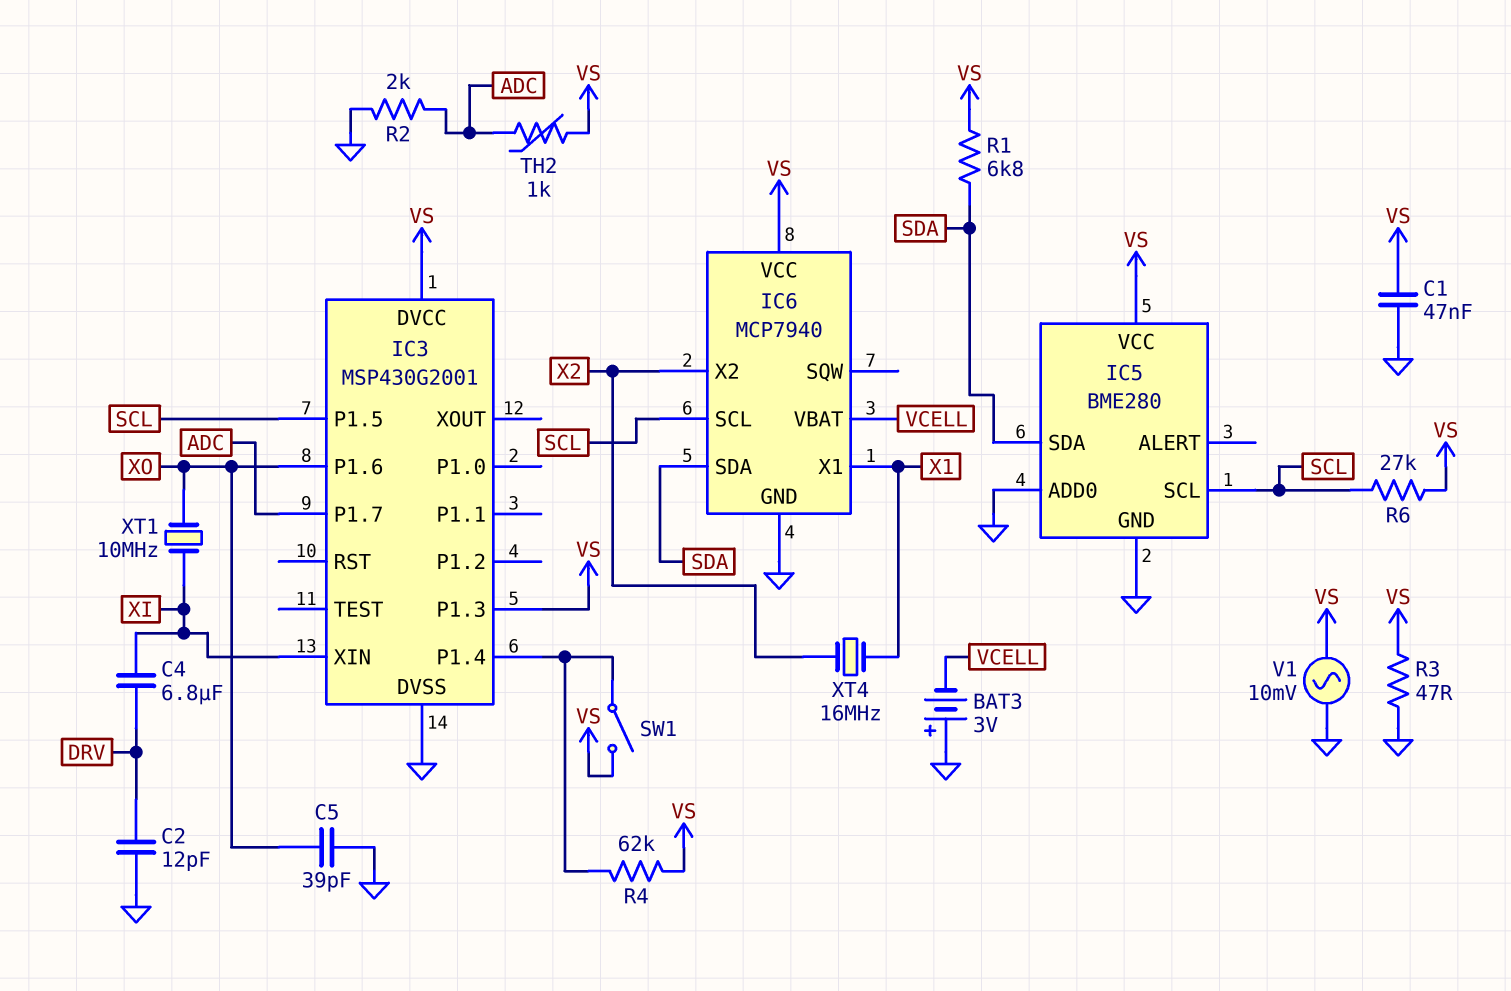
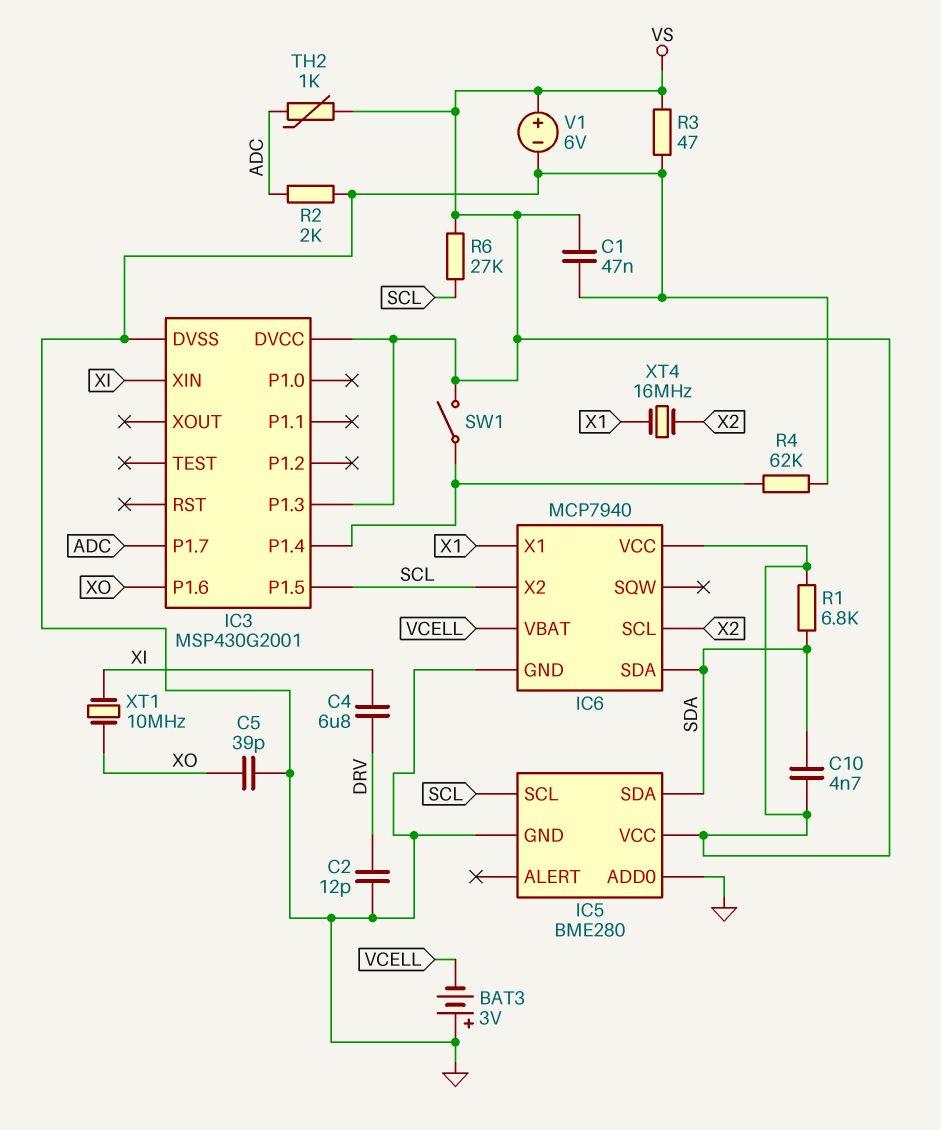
C10: none -> 4.7nF (SDA, VS)
IC6 pin SCL: SCL -> X2
IC6 pin X2: X2 -> SCL
R4: 62k (IC3/P1.4, VS) -> 62k (GND, IC3/P1.4)
V1: AC 10mV (GND, VS) -> 6V (plus VS, minus GND)

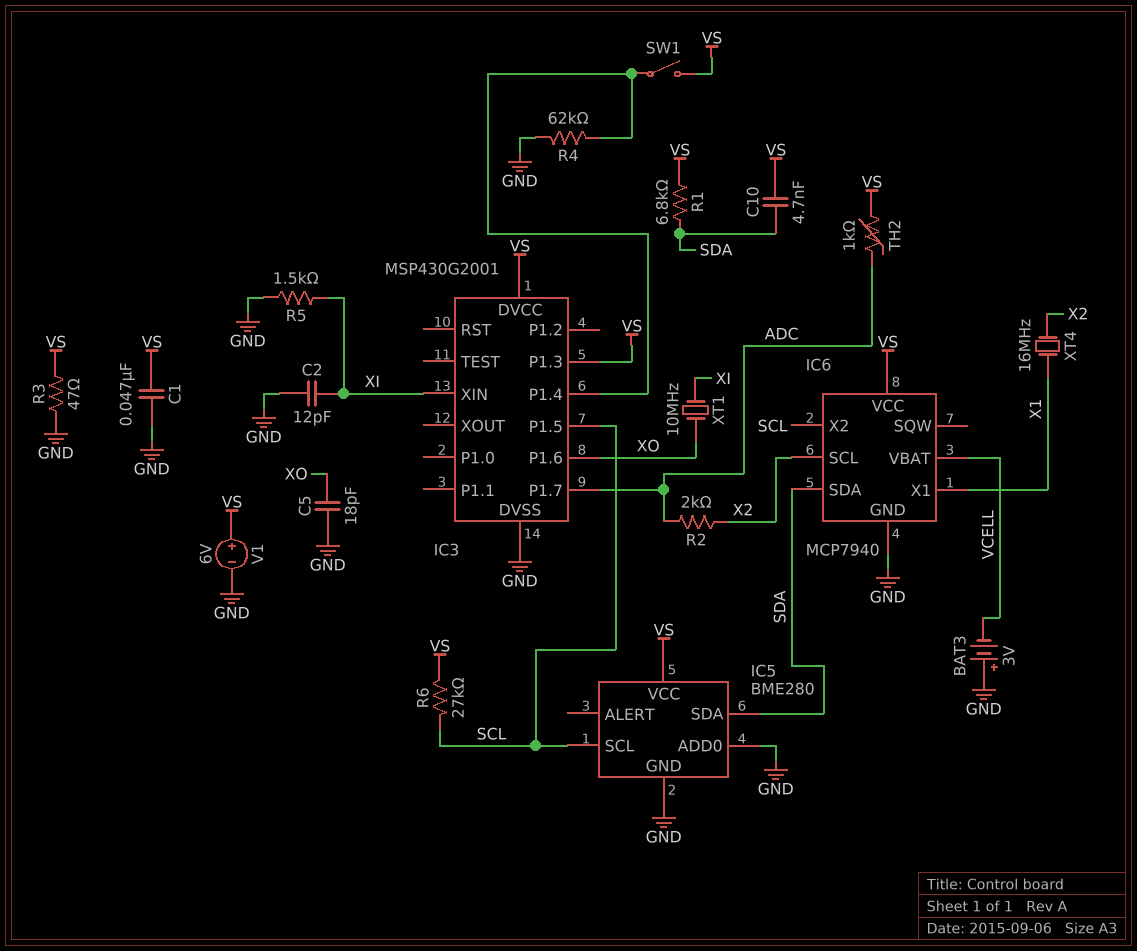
C2: 12pF (DRV, GND) -> 12pF (GND, XI)
C4: 6.8uF (DRV, XI) -> none
C5: 39pF (GND, XO) -> 18pF (GND, XO)
R2: 2k (ADC, GND) -> 2k (ADC, X2)
R5: none -> 1.5k (GND, XI)

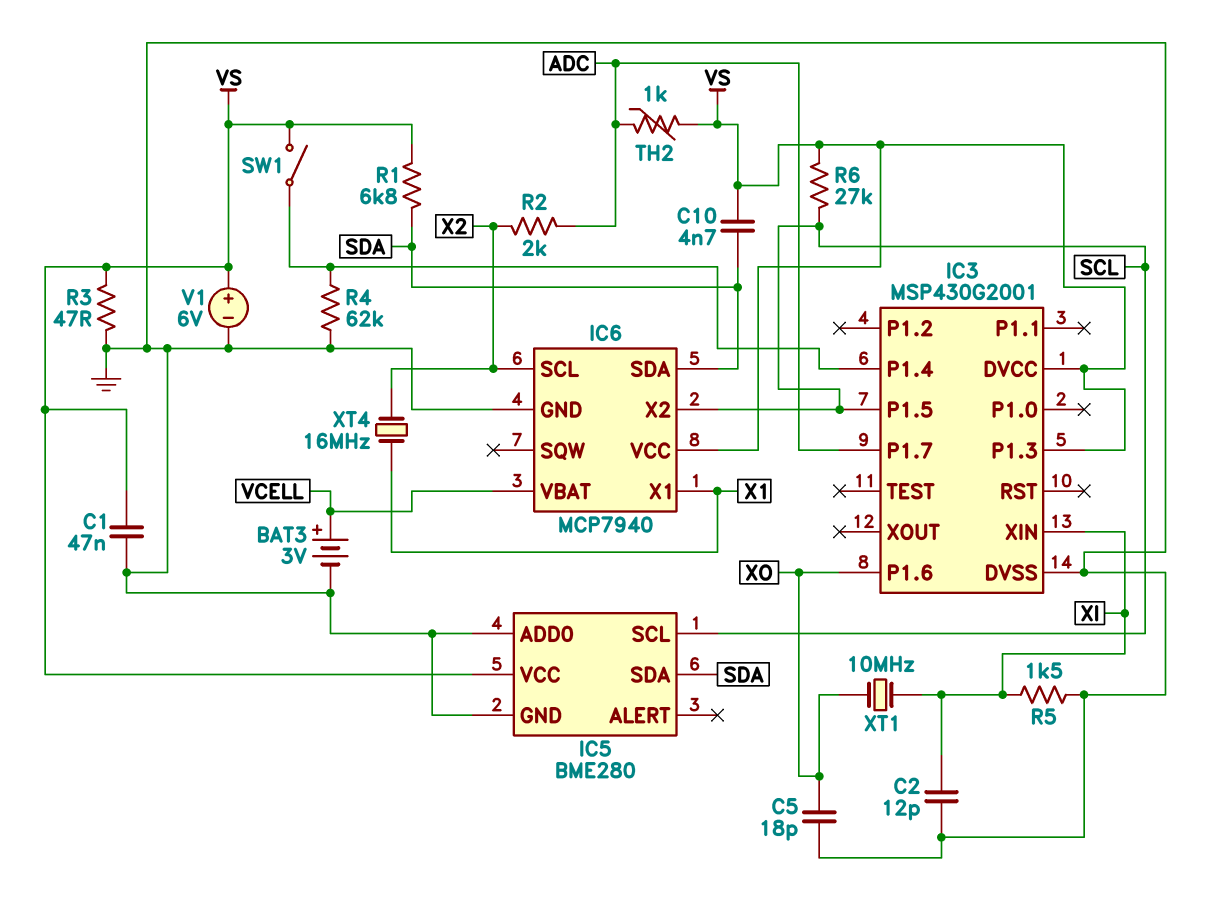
BAT3: 3V (plus GND, minus VCELL) -> 3V (plus VCELL, minus GND)

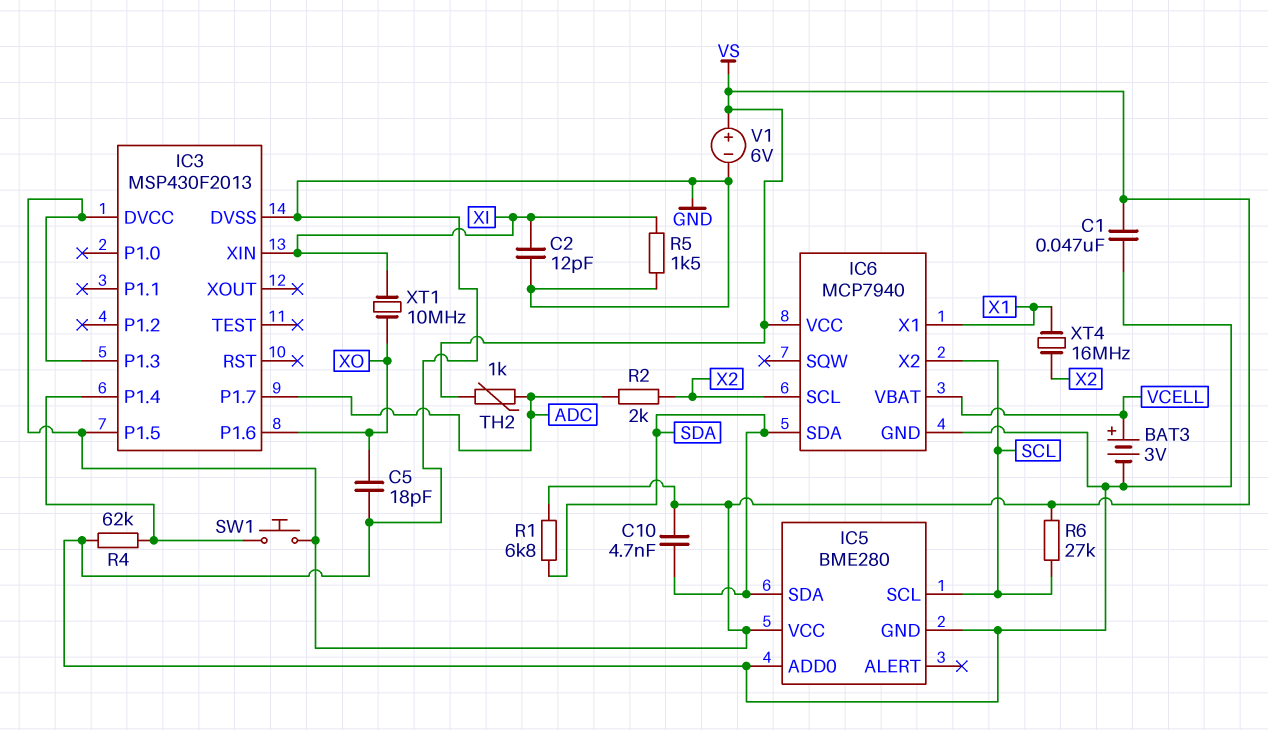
IC3: MSP430G2001 -> MSP430F2013
IC3 pin P1.5: SCL -> VS
R3: 47 (GND, VS) -> none
SW1: switch (IC3/P1.4, VS) -> button (IC3/P1.4, VS)

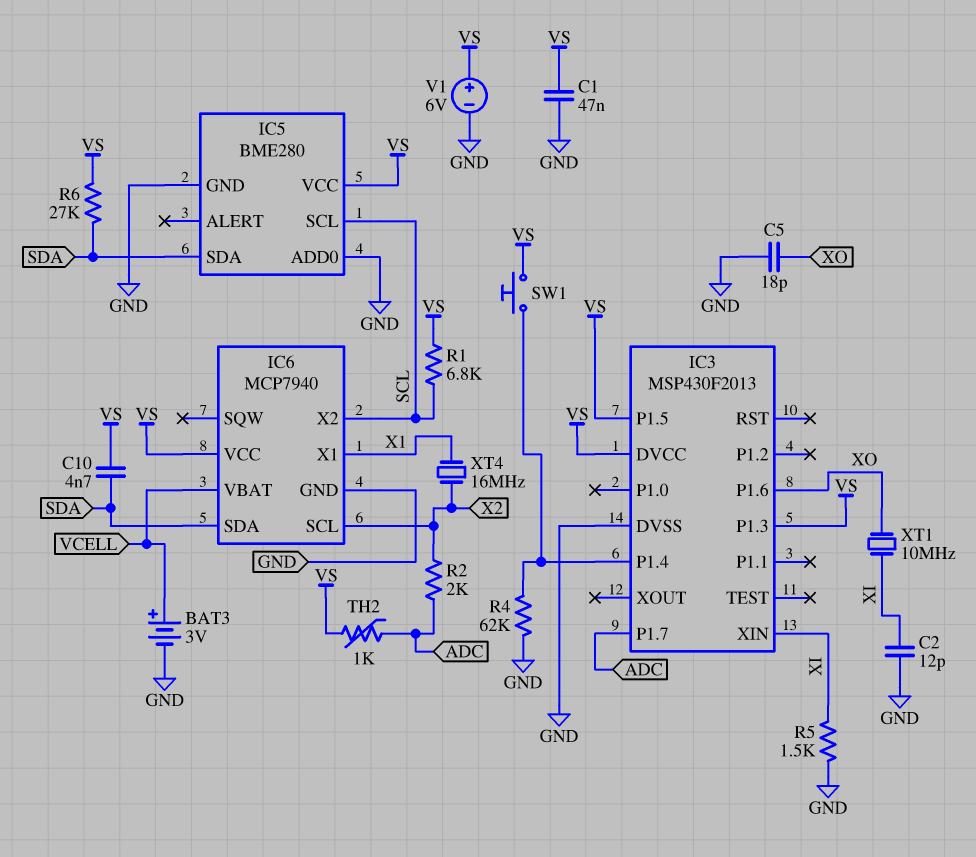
R1: 6.8k (SDA, VS) -> 6.8k (SCL, VS)
R6: 27k (SCL, VS) -> 27k (SDA, VS)

